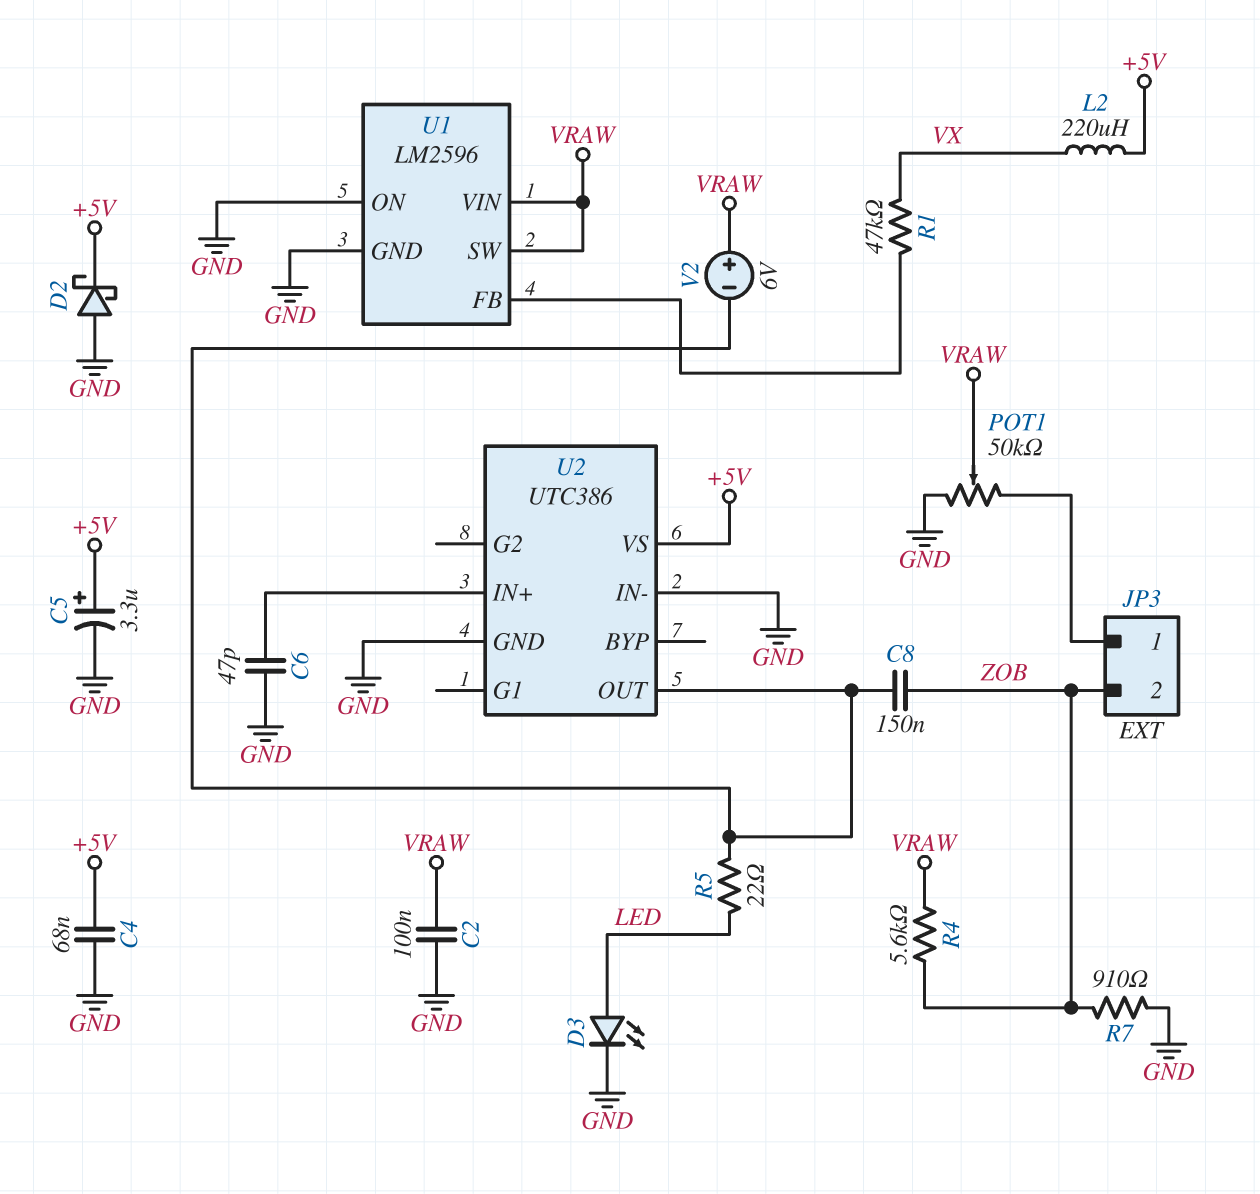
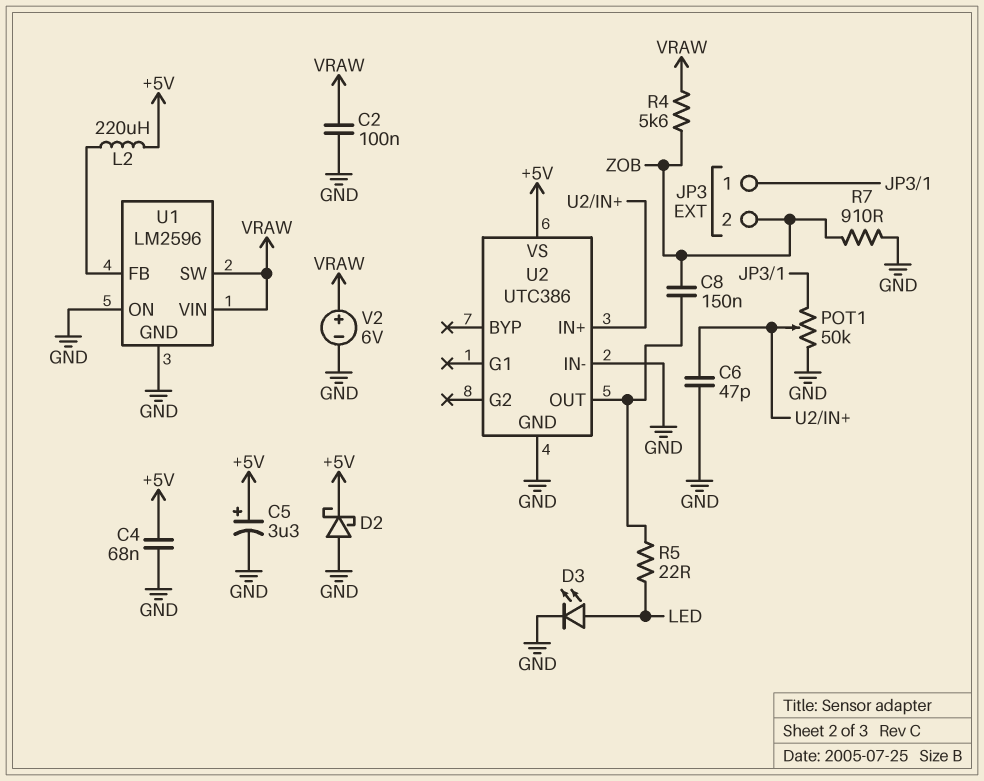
L2: 220uH (+5V, VX) -> 220uH (+5V, U1/FB)
POT1: 50k (GND, JP3/1, wiper VRAW) -> 50k (GND, JP3/1, wiper U2/IN+)
R1: 47k (U1/FB, VX) -> none
V2: 6V (plus VRAW, minus U2/OUT) -> 6V (plus VRAW, minus GND)

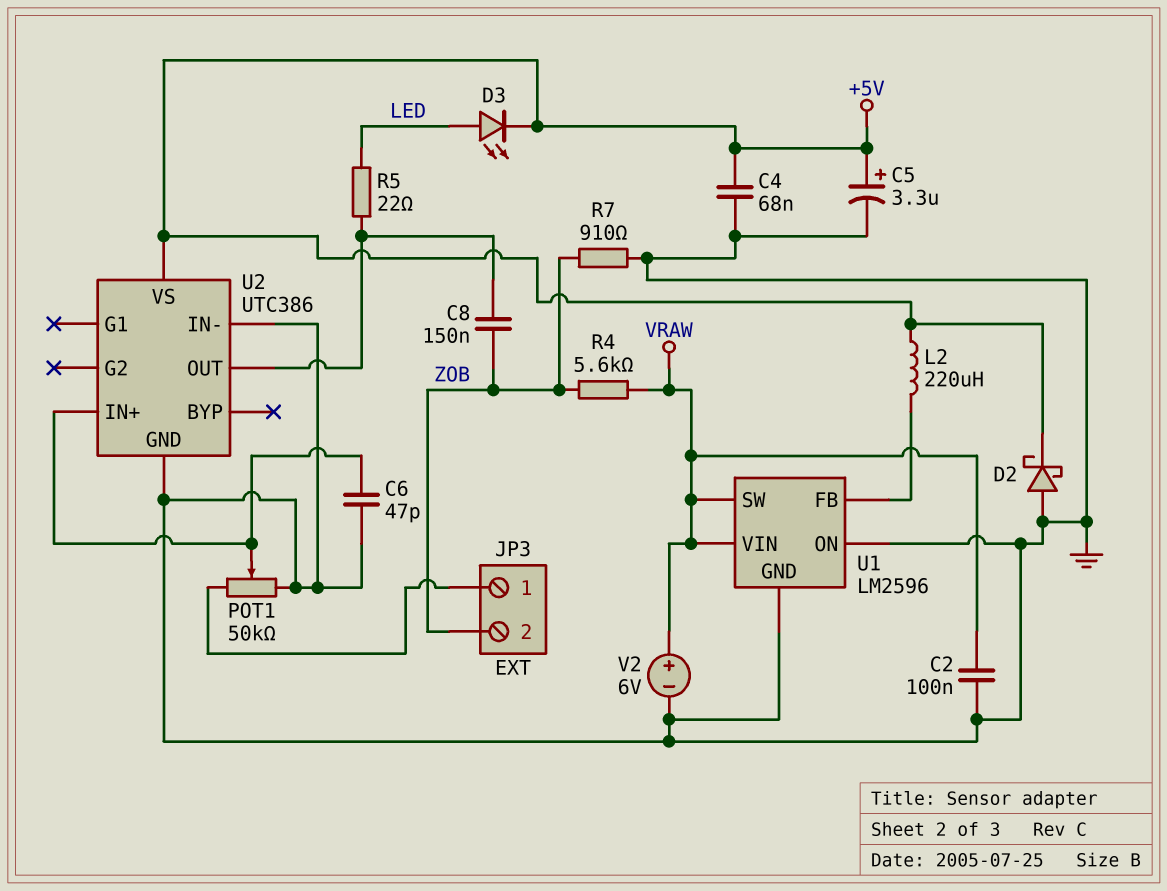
D3: LED (A LED, K GND) -> LED (A LED, K +5V)

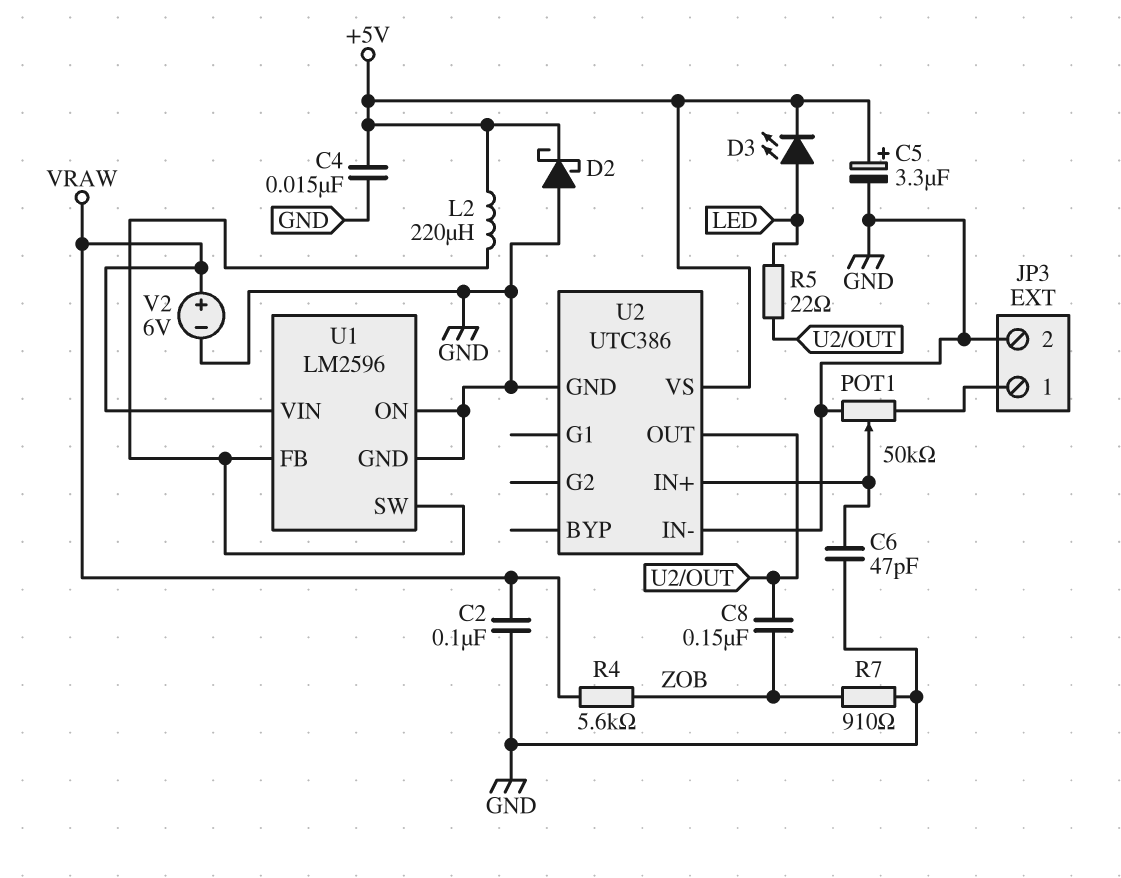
C4: 68nF (+5V, GND) -> 15nF (+5V, GND)
JP3 pin 2: ZOB -> GND
U1 pin SW: VRAW -> U1/FB

